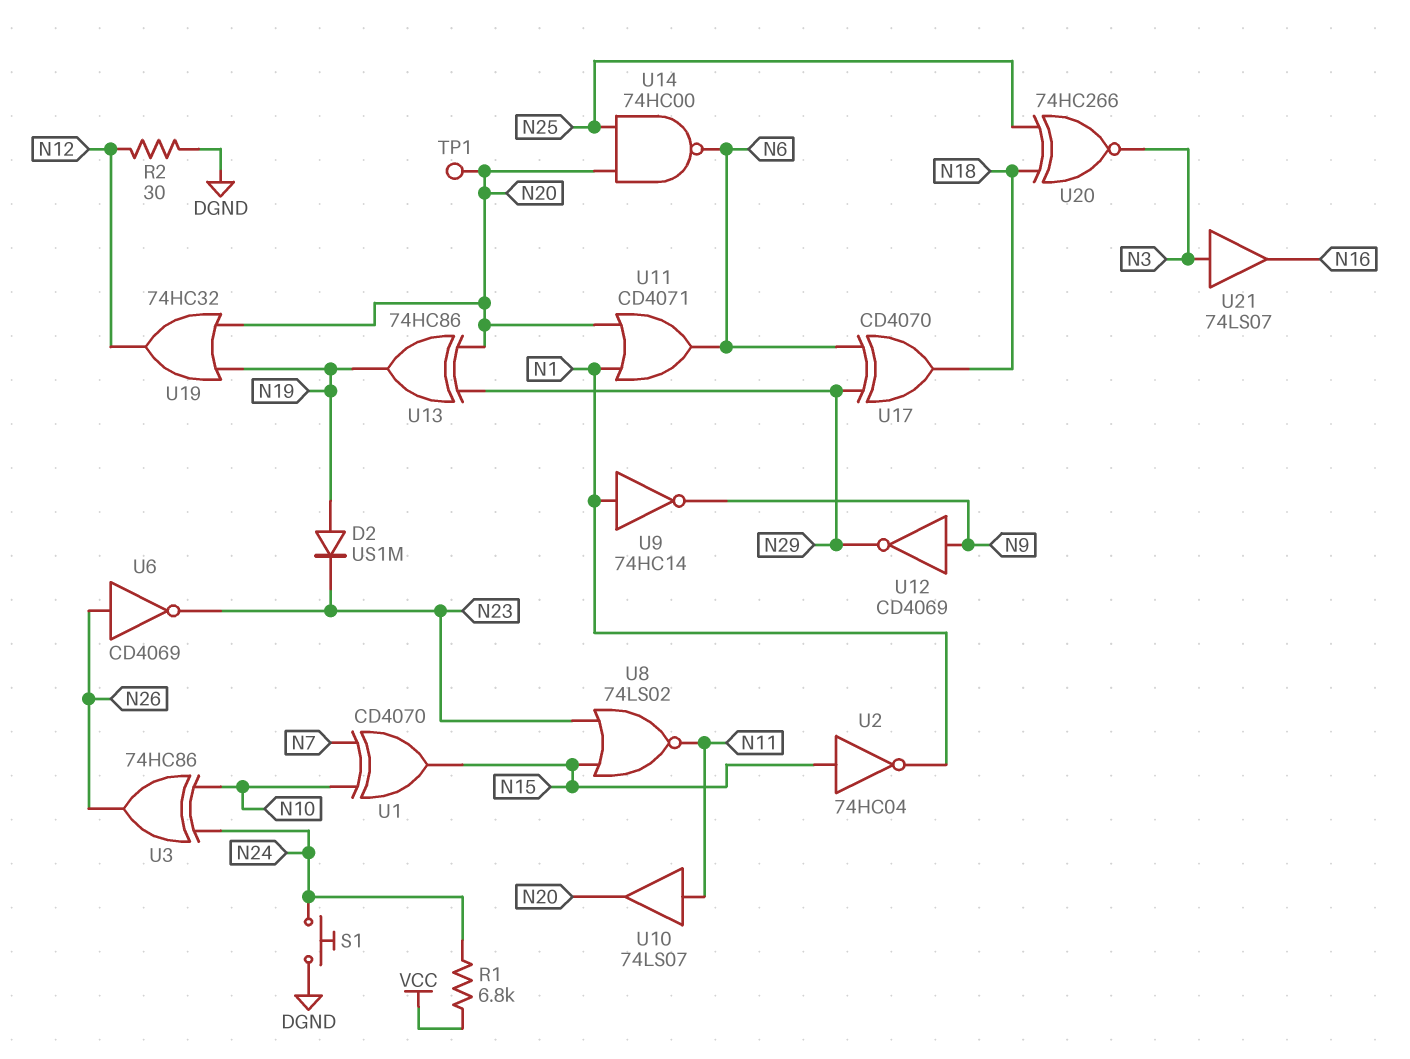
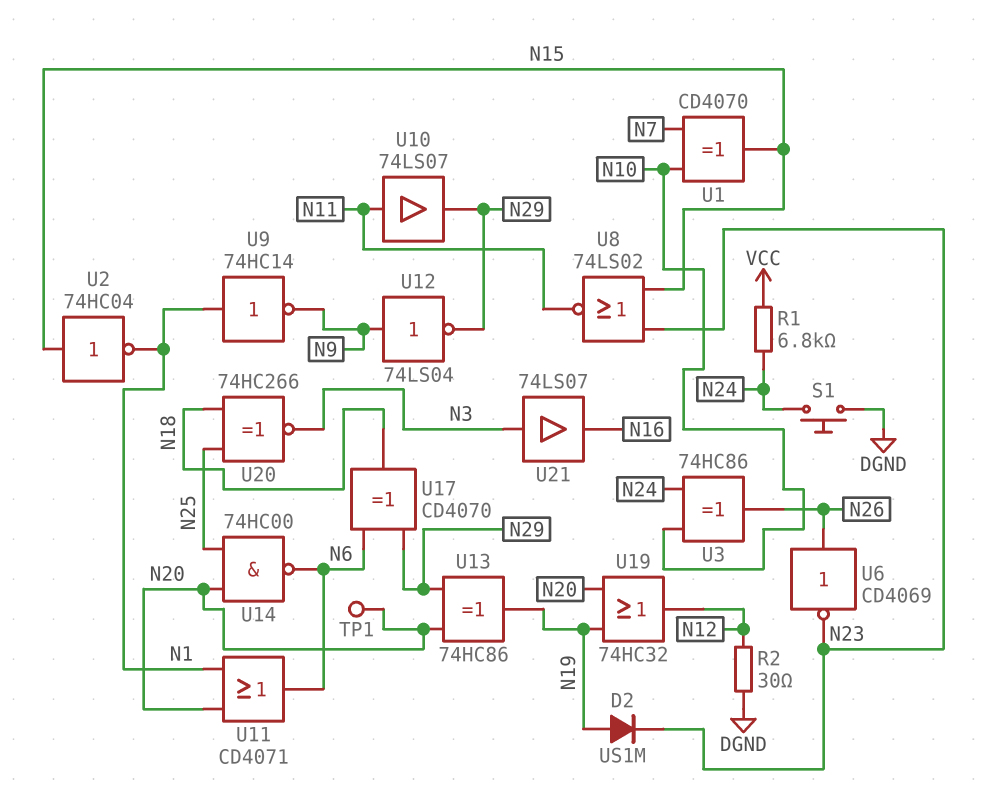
U10: buffer 74LS07 (in N11, out N20) -> buffer 74LS07 (in N11, out N29)
U12: NOT CD4069 (in N9, out N29) -> NOT 74LS04 (in N9, out N29)

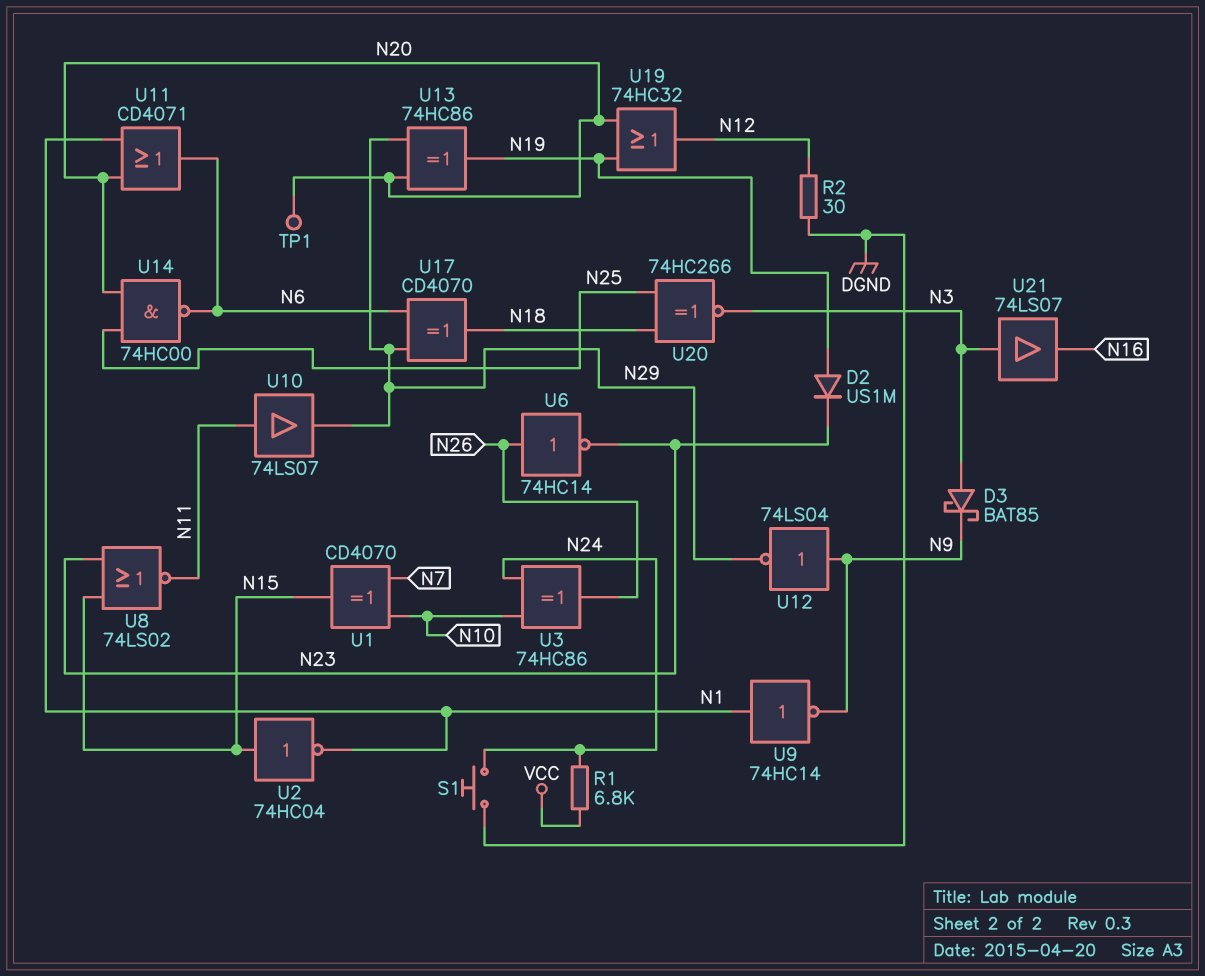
D3: none -> schottky BAT85 (A N3, K N9)
U6: NOT CD4069 (in N26, out N23) -> NOT 74HC14 (in N26, out N23)

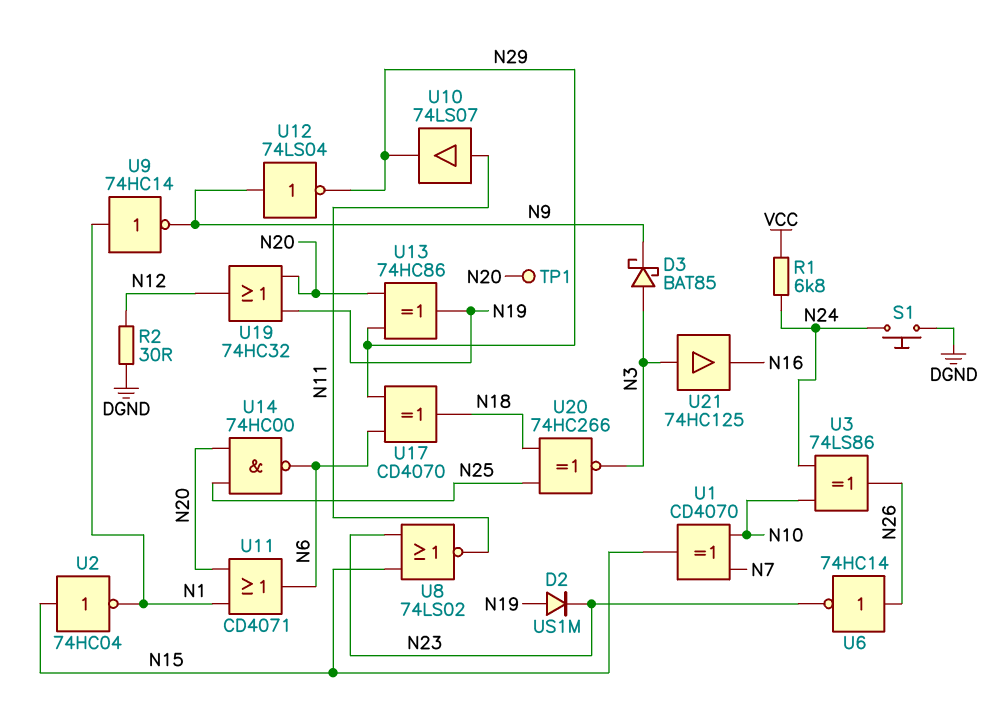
U3: XOR 74HC86 (in N10, in N24, out N26) -> XOR 74LS86 (in N10, in N24, out N26)
U21: buffer 74LS07 (in N3, out N16) -> buffer 74HC125 (in N3, out N16)

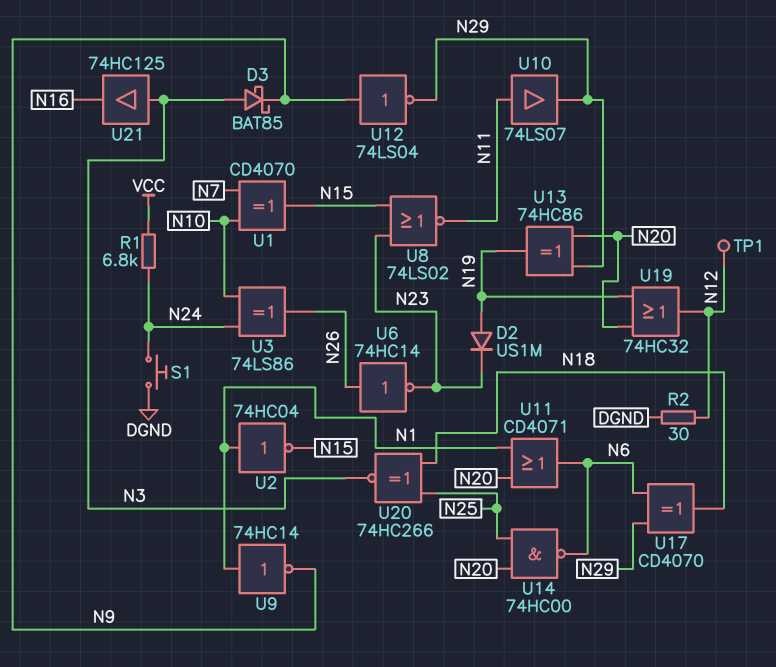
TP1: test point (N20) -> test point (N12)
U2: NOT 74HC04 (in N15, out N1) -> NOT 74HC04 (in N1, out N15)

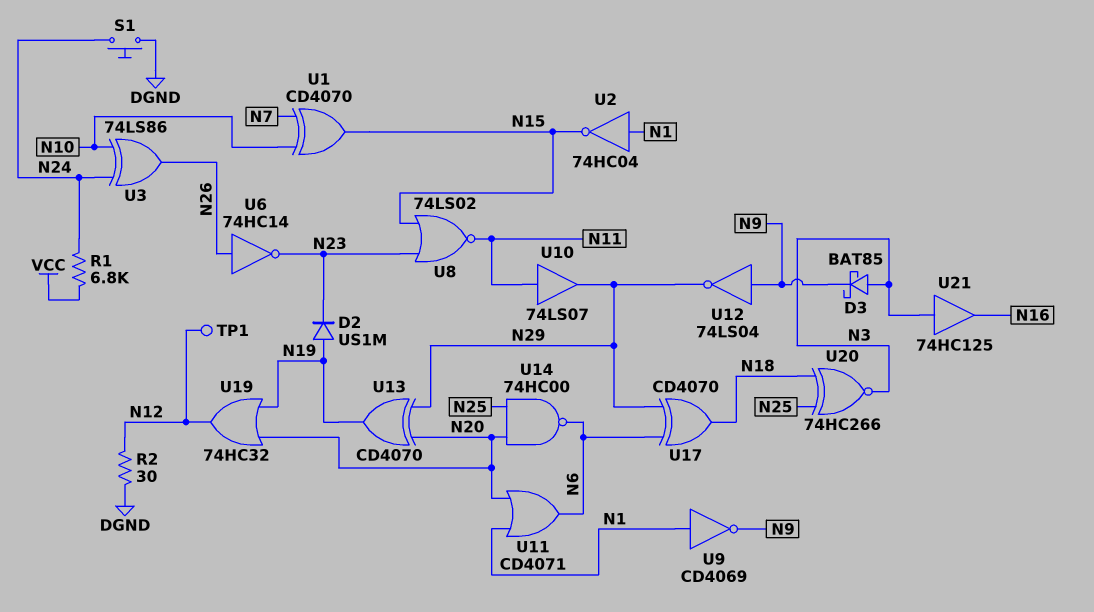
U9: NOT 74HC14 (in N1, out N9) -> NOT CD4069 (in N1, out N9)
U13: XOR 74HC86 (in N20, in N29, out N19) -> XOR CD4070 (in N20, in N29, out N19)

